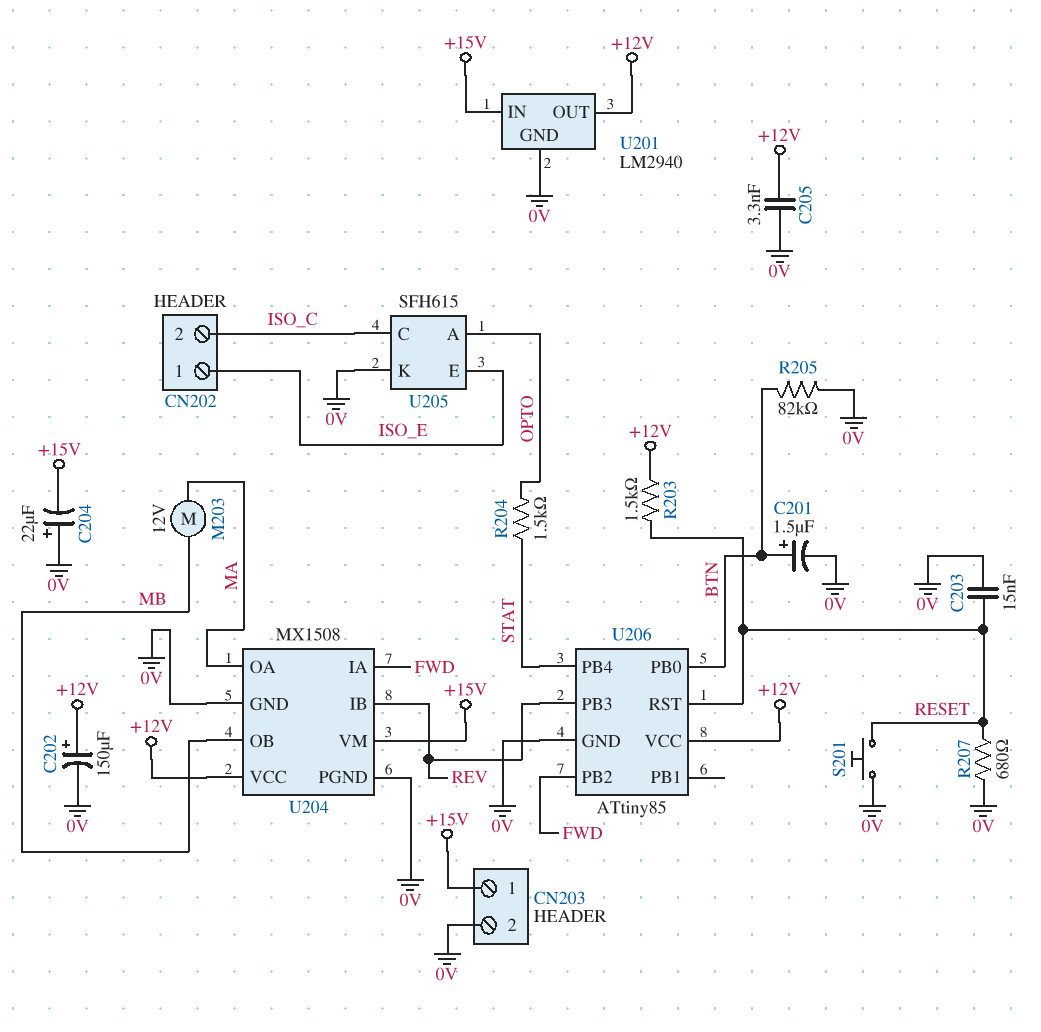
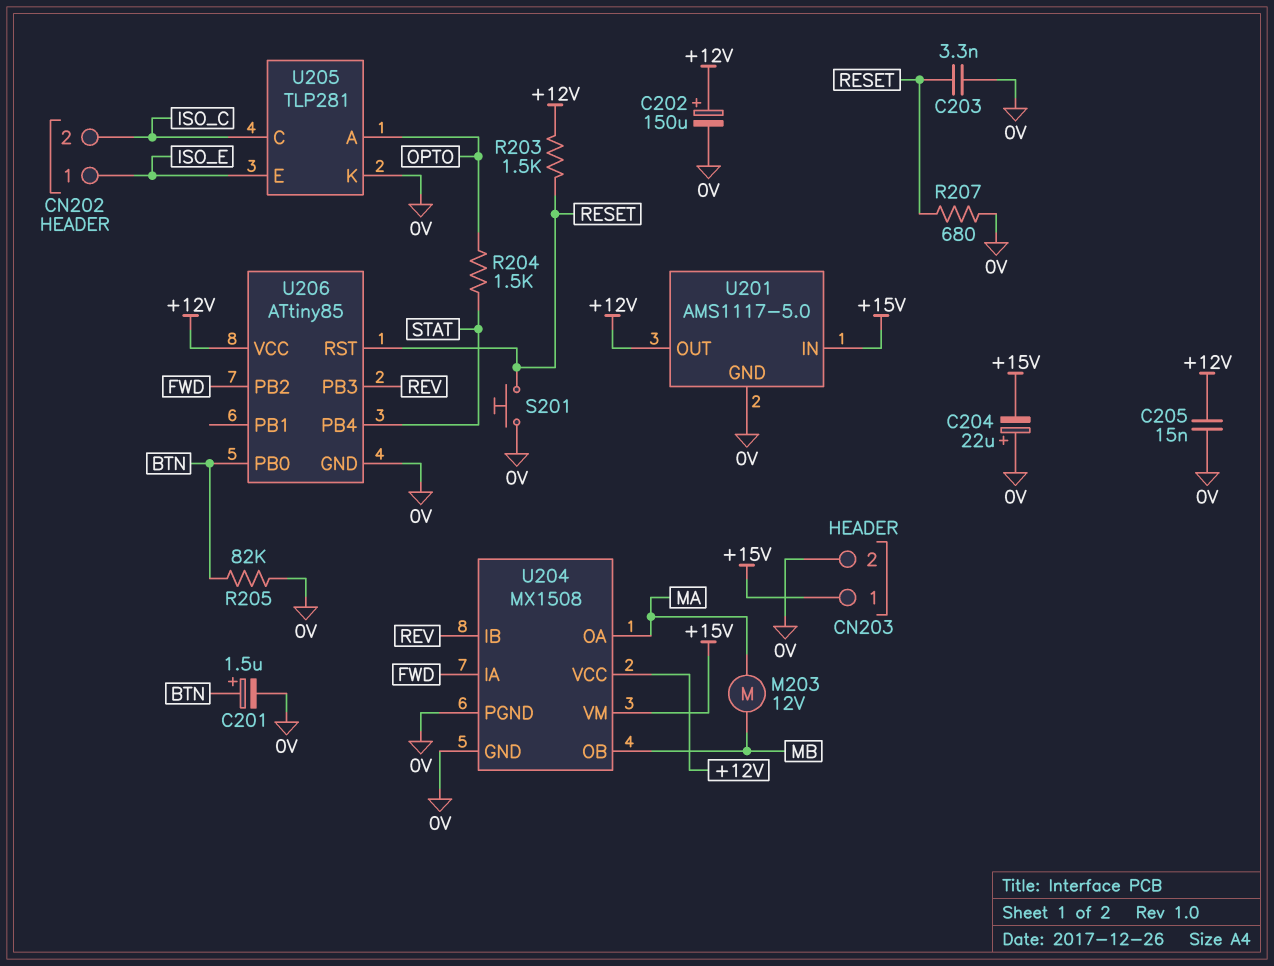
C203: 15nF (0V, RESET) -> 3.3nF (0V, RESET)
C205: 3.3nF (+12V, 0V) -> 15nF (+12V, 0V)
U201: LM2940 -> AMS1117-5.0
U205: SFH615 -> TLP281

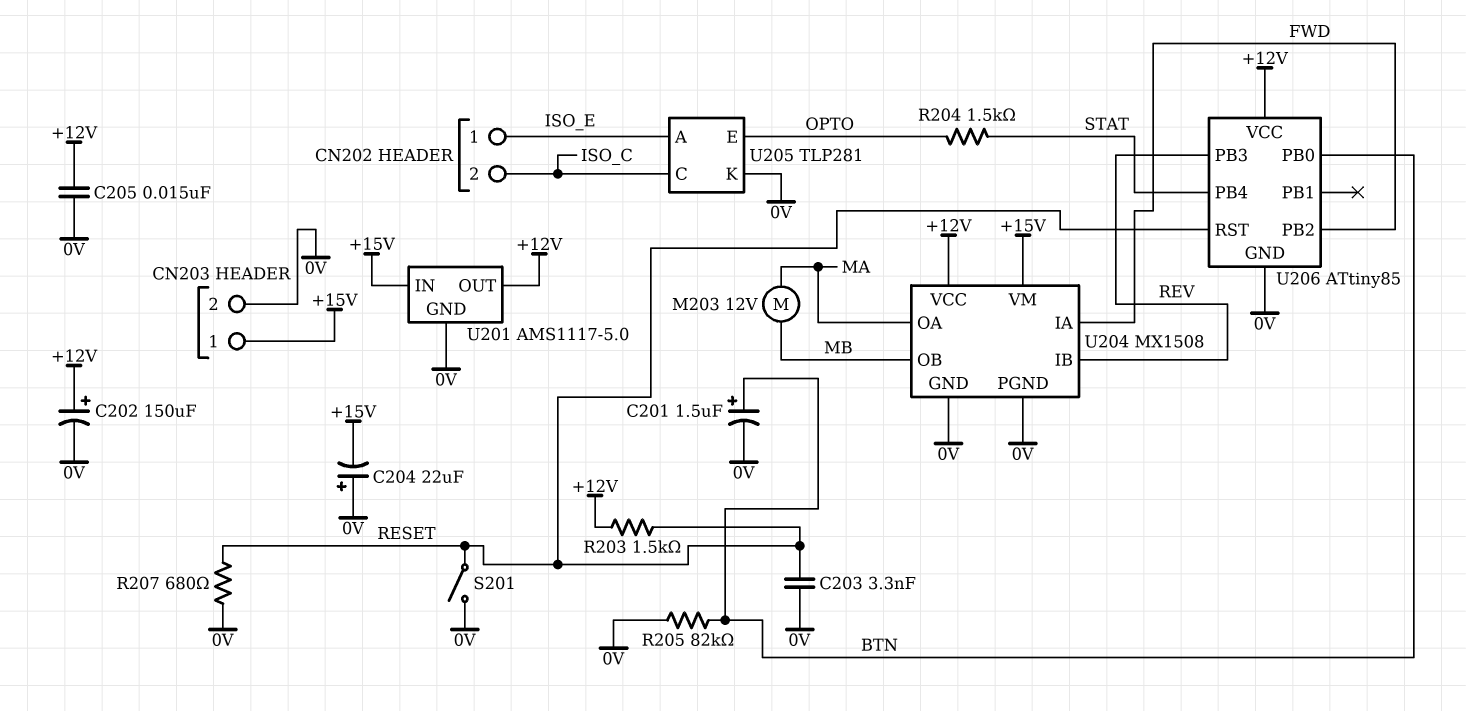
S201: button (0V, RESET) -> switch (0V, RESET)
U205 pin A: OPTO -> ISO_E
U205 pin E: ISO_E -> OPTO

